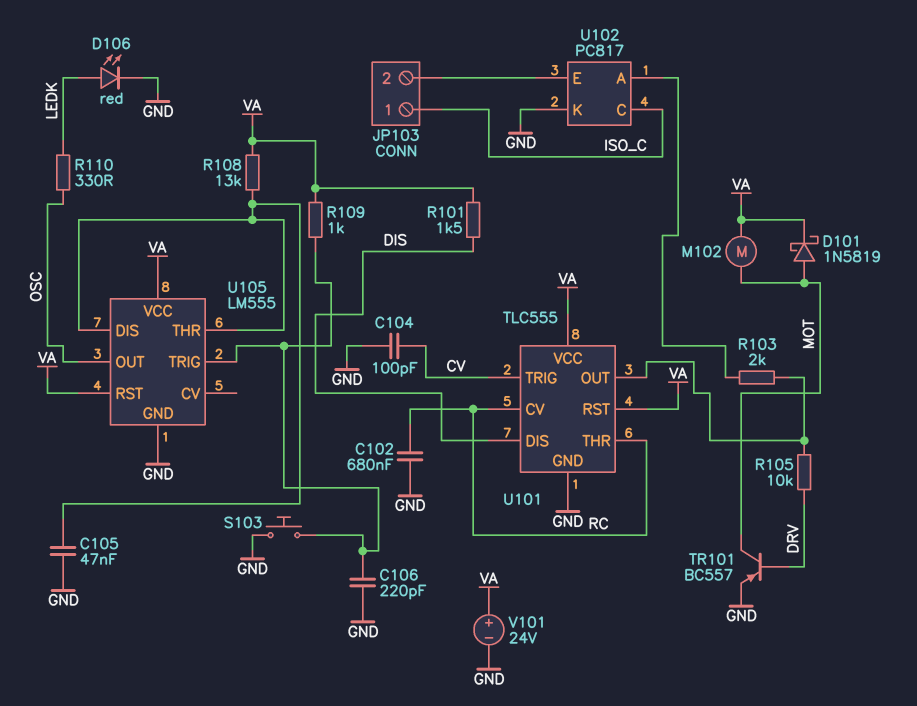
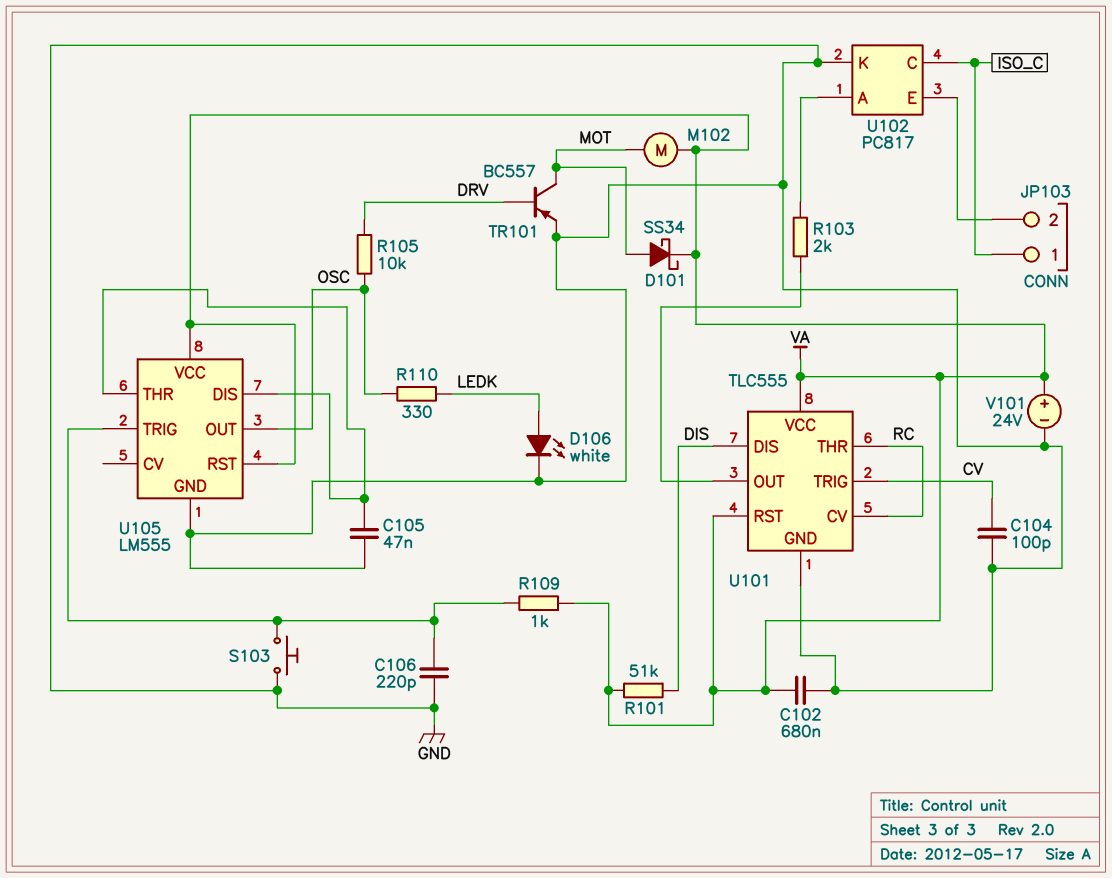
C102: 680nF (GND, RC) -> 680nF (GND, VA)
D101: schottky 1N5819 (A MOT, K VA) -> schottky SS34 (A MOT, K VA)
D106: LED red (A LEDK, K GND) -> LED white (A LEDK, K GND)
R101: 1.5k (DIS, VA) -> 51k (DIS, VA)
R105: 10k (DRV, U101/OUT) -> 10k (DRV, OSC)
R108: 13k (U105/DIS, VA) -> none

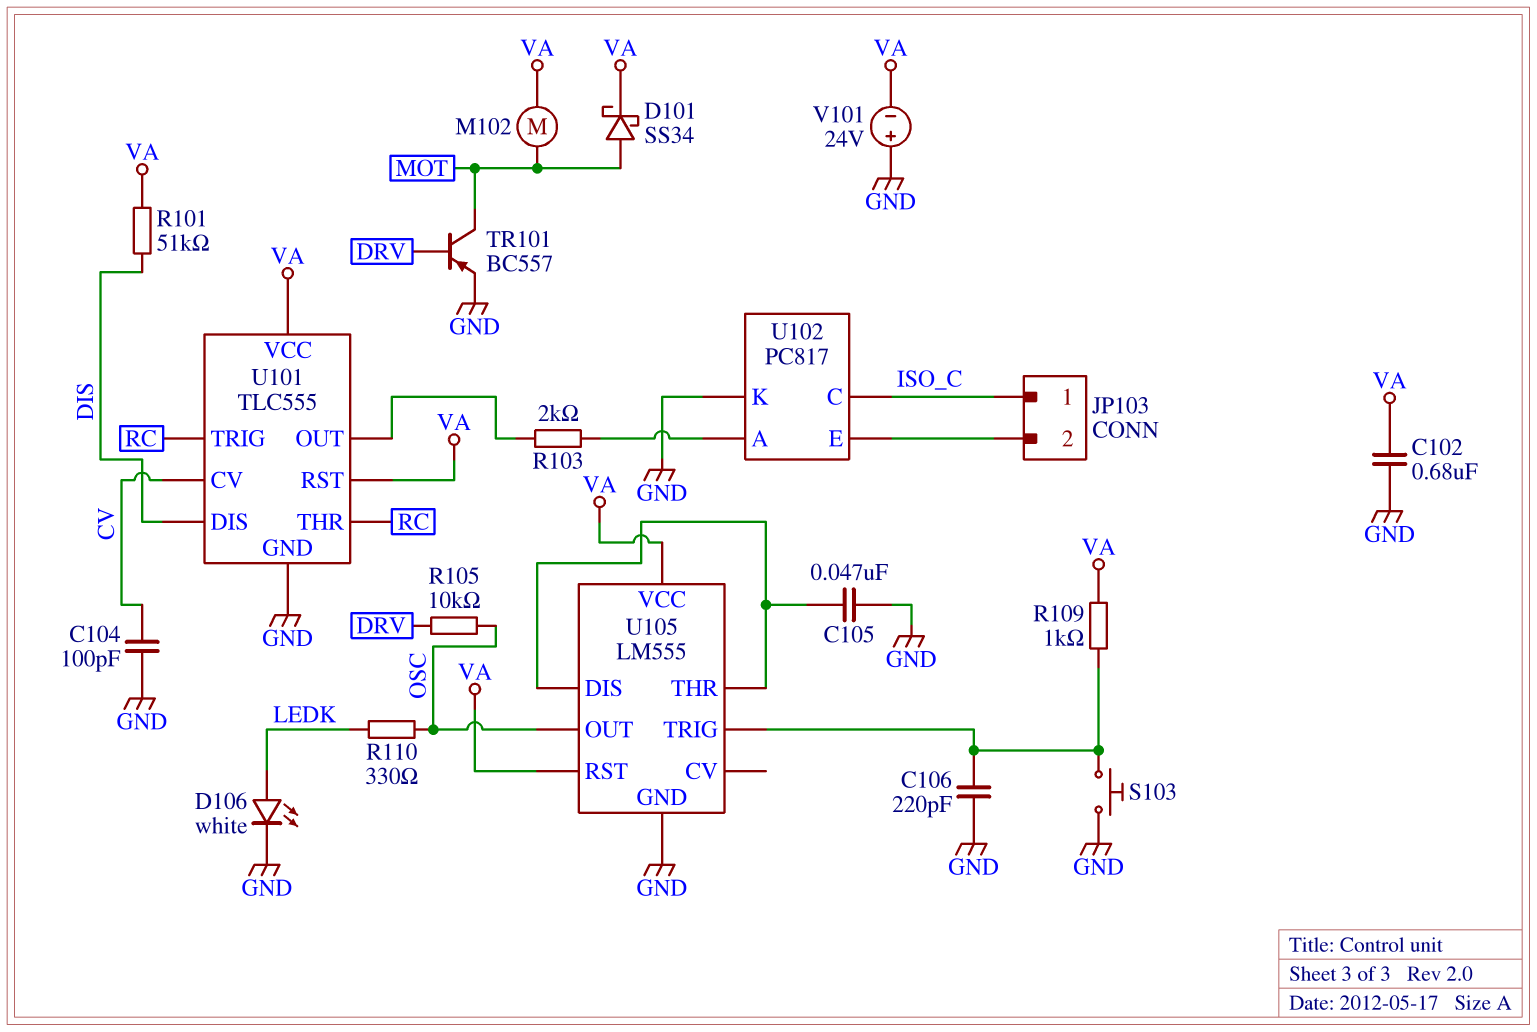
U101 pin CV: RC -> CV
U101 pin TRIG: CV -> RC
V101: 24V (plus VA, minus GND) -> 24V (plus GND, minus VA)

